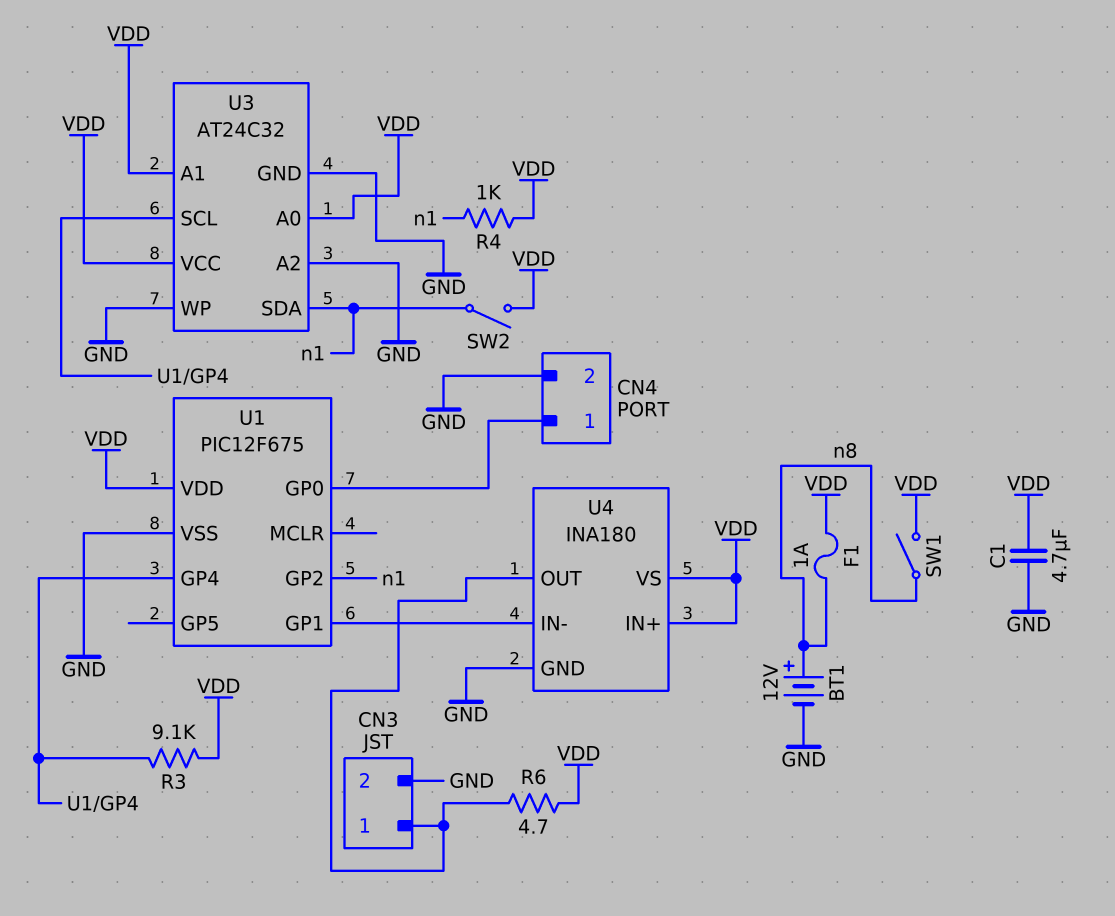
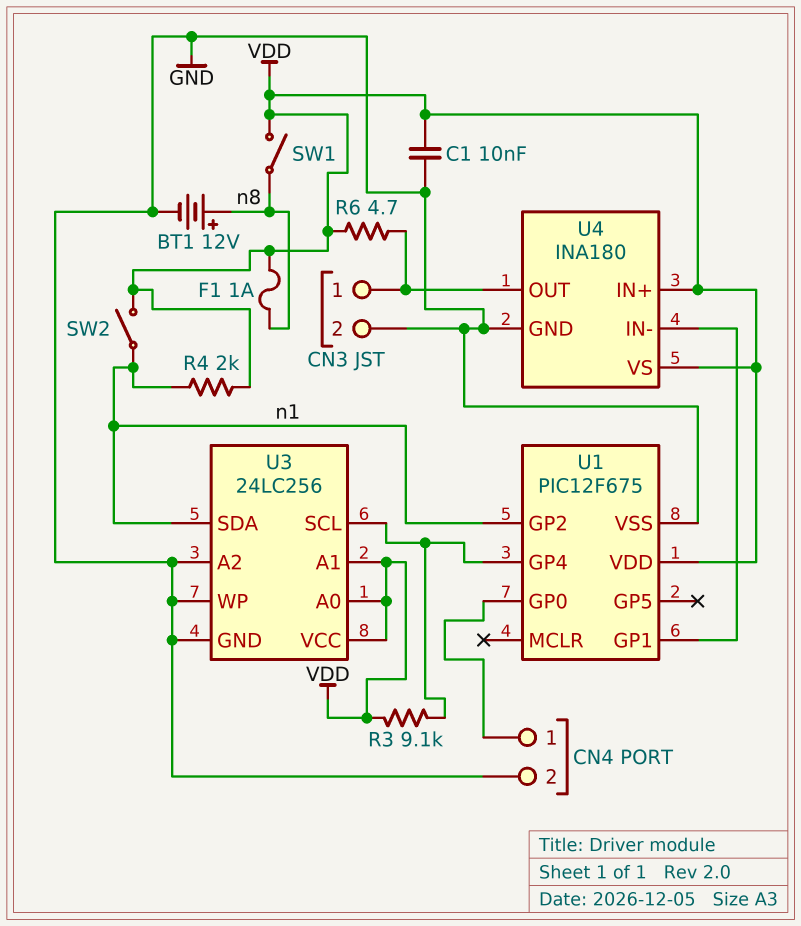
C1: 4.7uF (GND, VDD) -> 10nF (GND, VDD)
R4: 1k (VDD, n1) -> 2k (VDD, n1)
U3: AT24C32 -> 24LC256

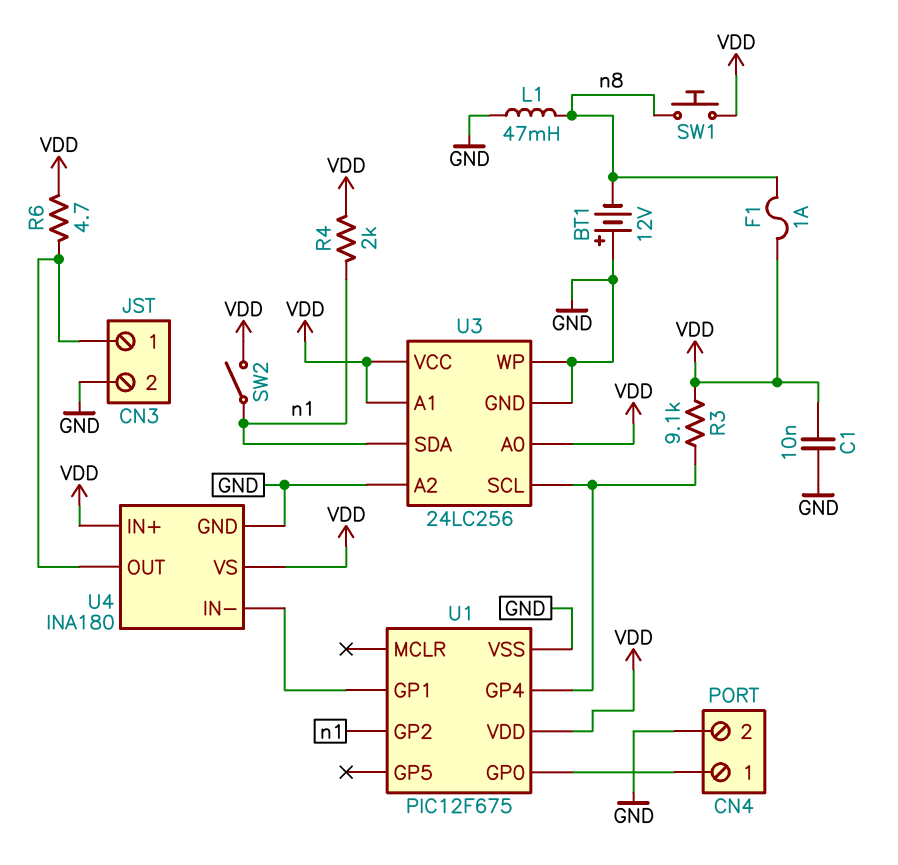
BT1: 12V (plus n8, minus GND) -> 12V (plus GND, minus n8)
L1: none -> 47mH (GND, n8)
SW1: switch (VDD, n8) -> button (VDD, n8)

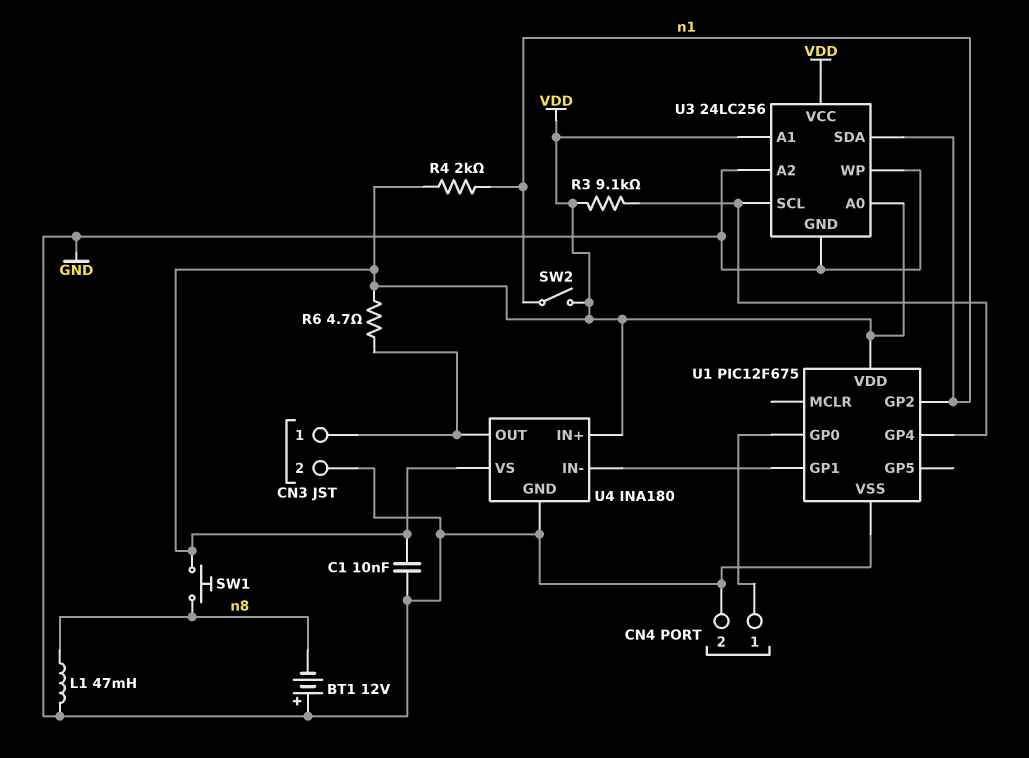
F1: 1A (VDD, n8) -> none

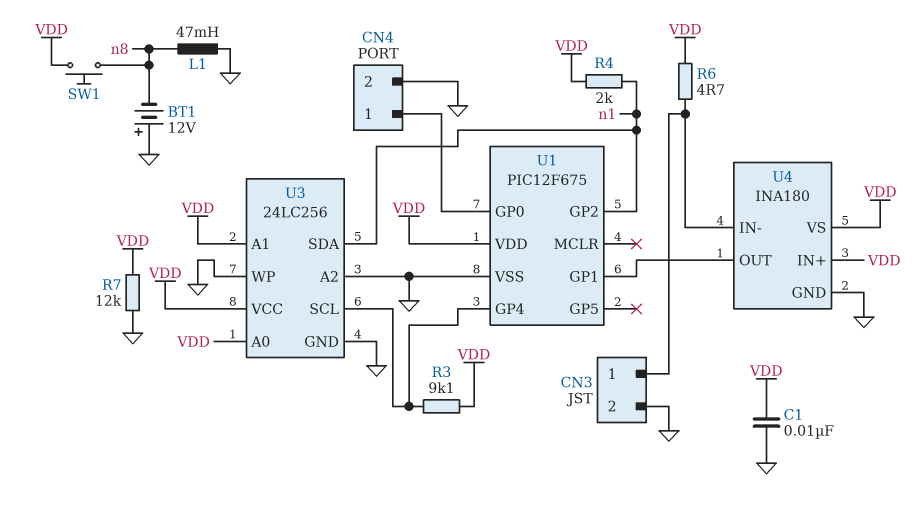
R7: none -> 12k (GND, VDD)
SW2: switch (VDD, n1) -> none
U4 pin IN-: U1/GP1 -> CN3/1
U4 pin OUT: CN3/1 -> U1/GP1

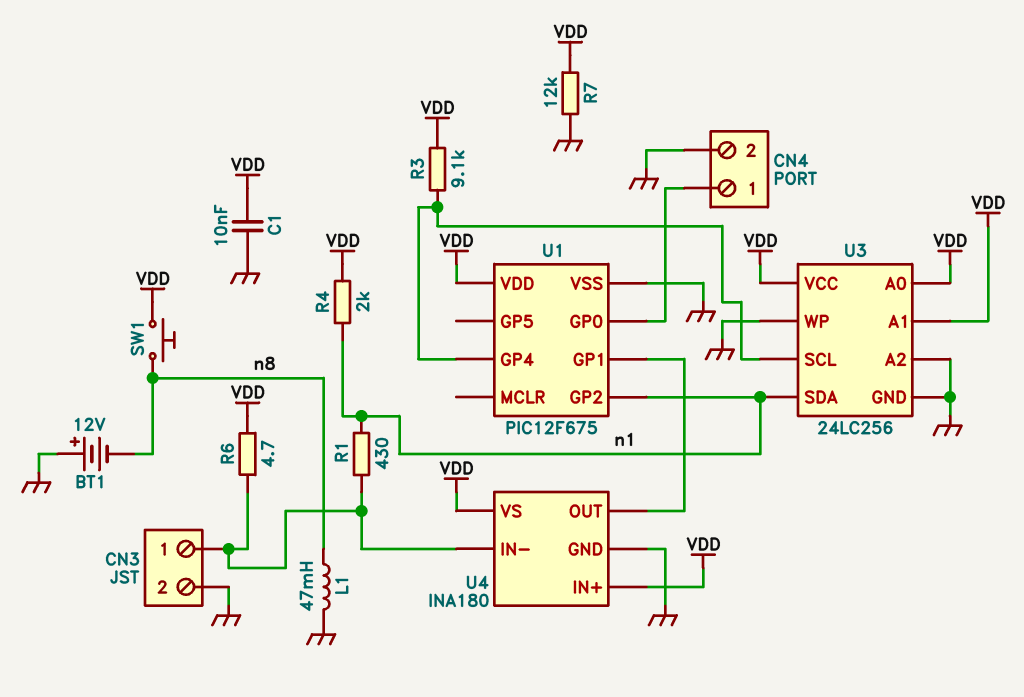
R1: none -> 430 (CN3/1, n1)

